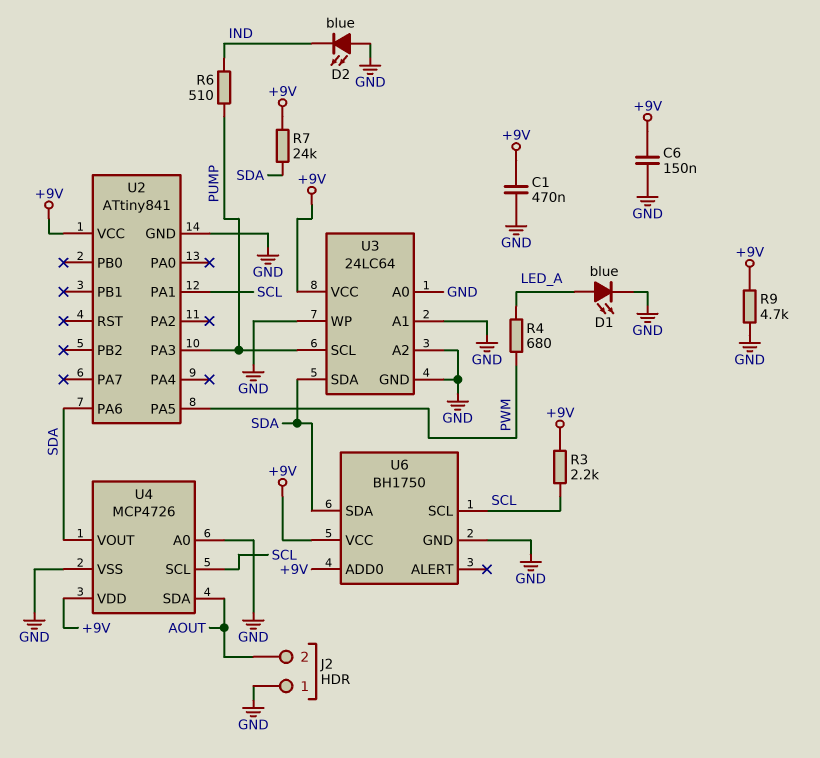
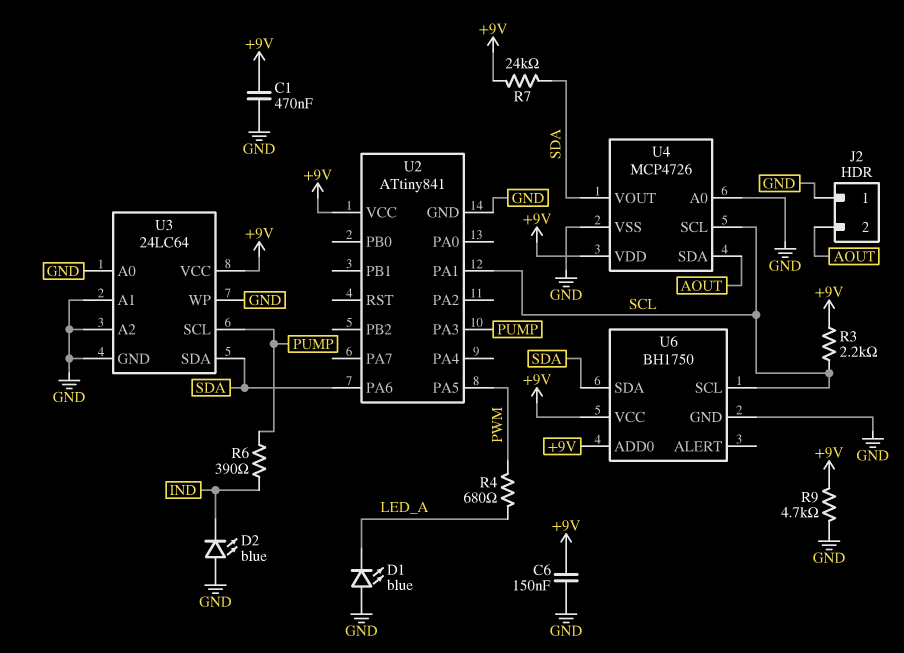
D1: LED blue (A LED_A, K GND) -> LED blue (A GND, K LED_A)
R6: 510 (IND, PUMP) -> 390 (IND, PUMP)

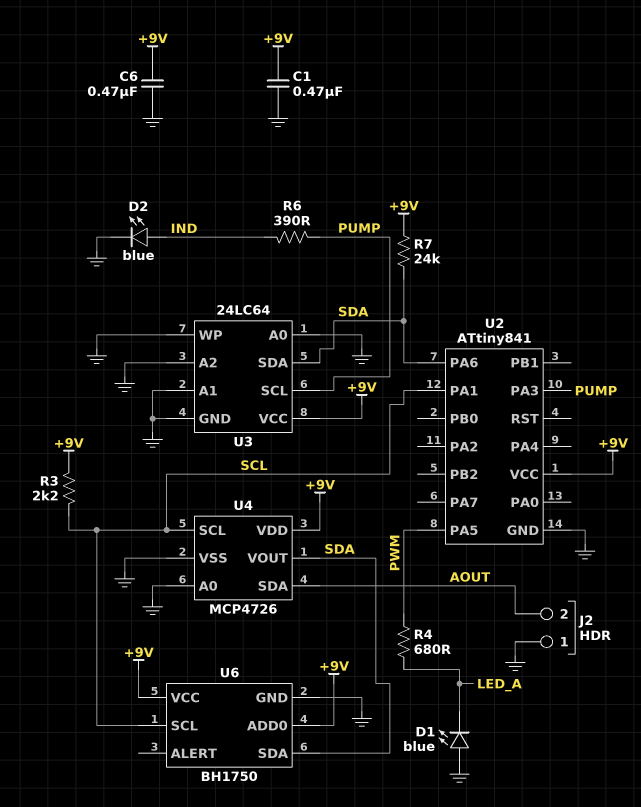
C6: 150nF (+9V, GND) -> 470nF (+9V, GND)
D2: LED blue (A GND, K IND) -> LED blue (A IND, K GND)
R9: 4.7k (+9V, GND) -> none

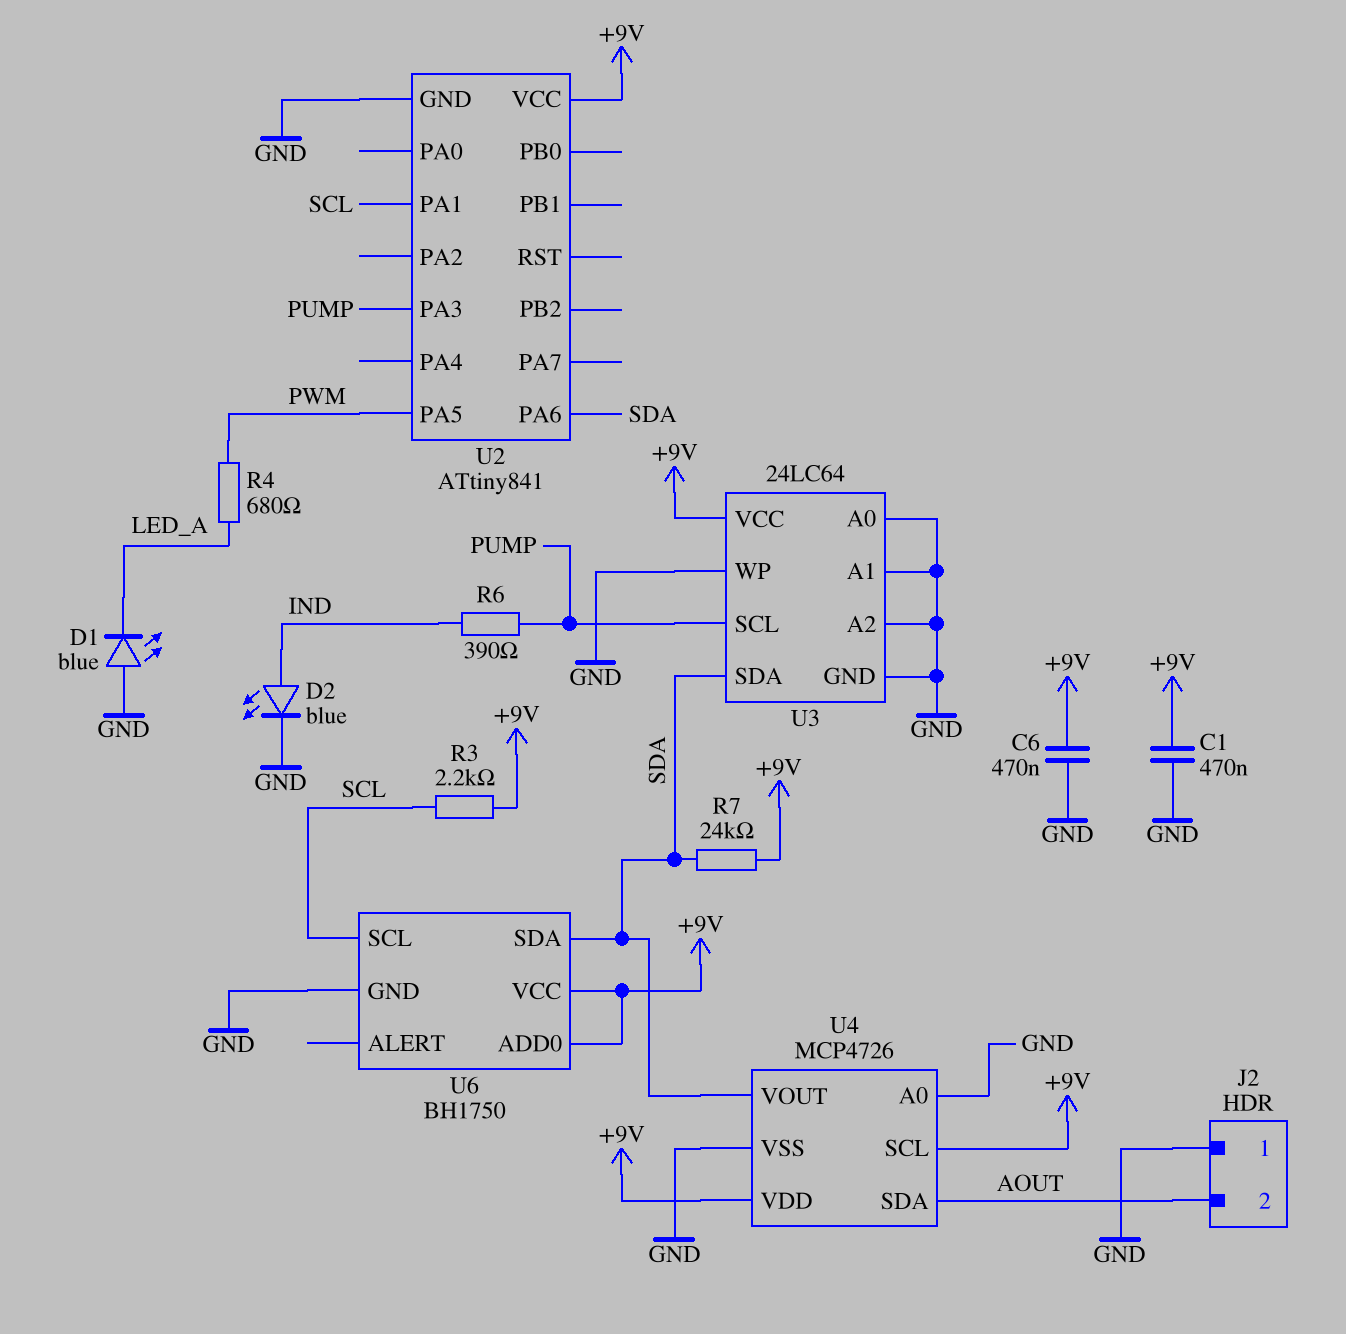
U4 pin SCL: SCL -> +9V

